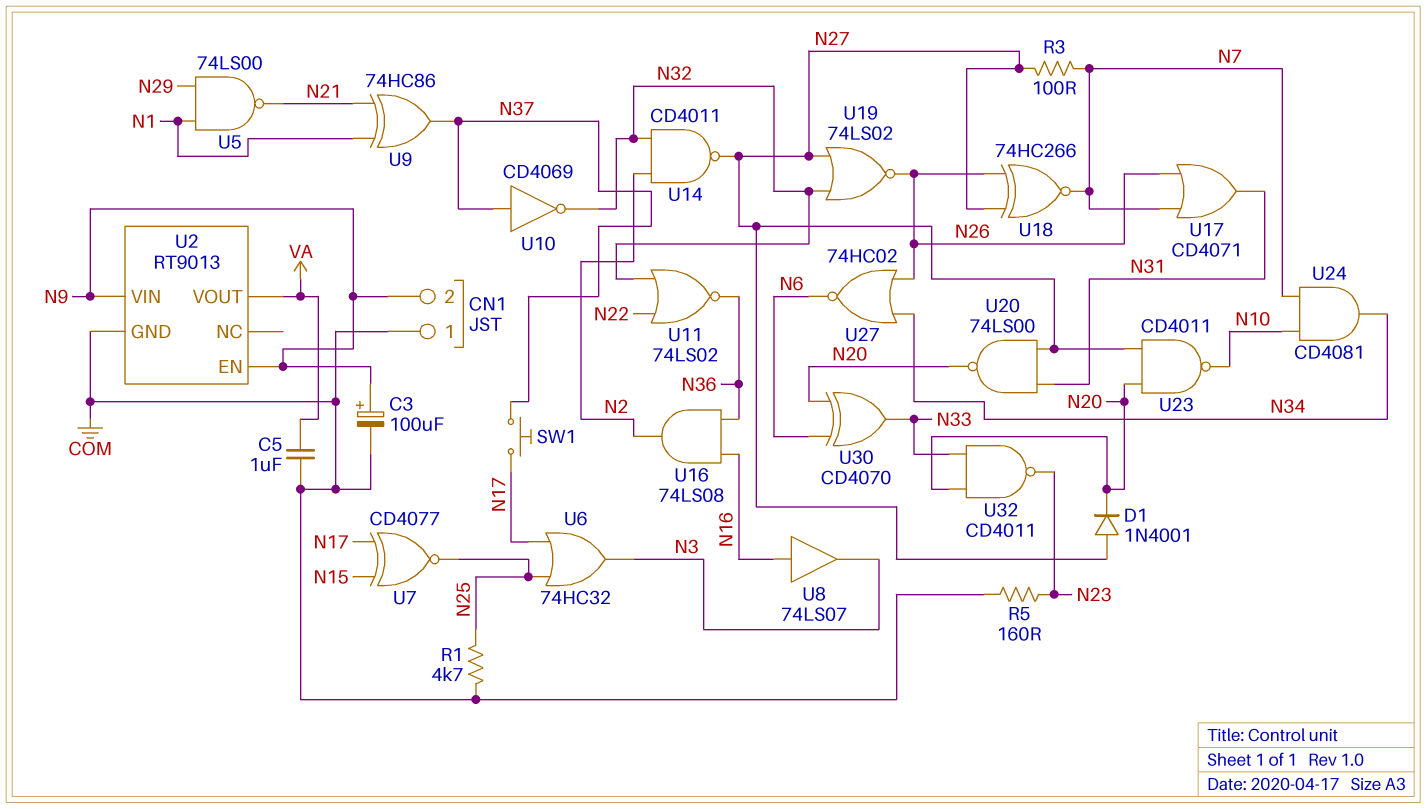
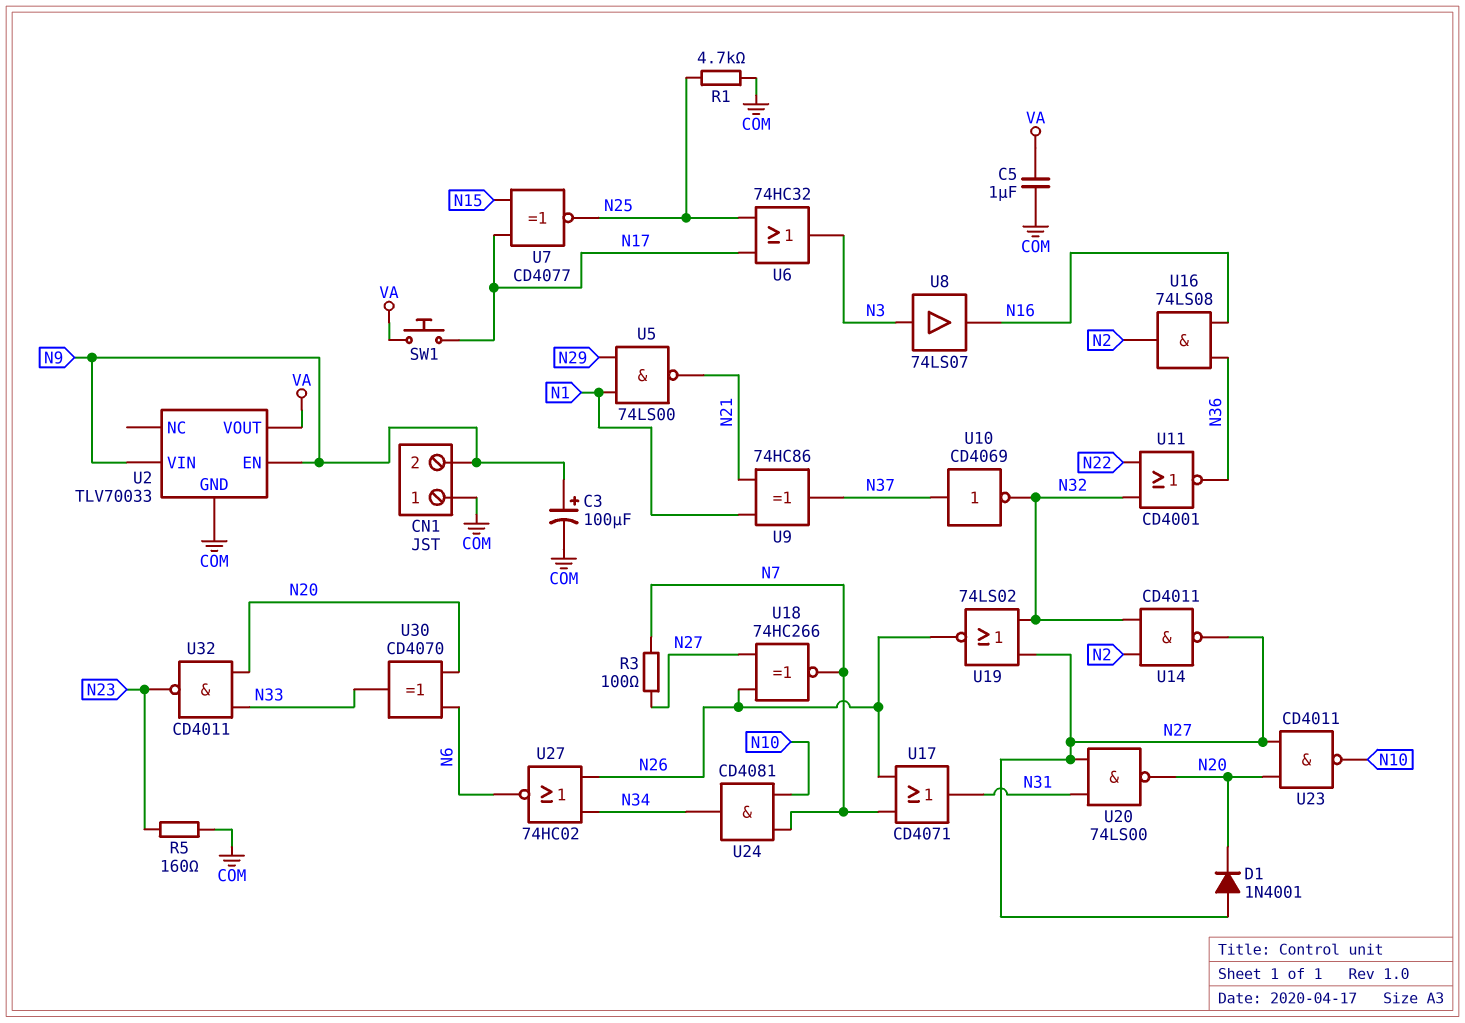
SW1: button (N17, N37) -> button (N17, VA)
U2: RT9013 -> TLV70033
U8: buffer 74LS07 (in N16, out N3) -> buffer 74LS07 (in N3, out N16)
U11: NOR 74LS02 (in N22, in N32, out N36) -> NOR CD4001 (in N22, in N32, out N36)

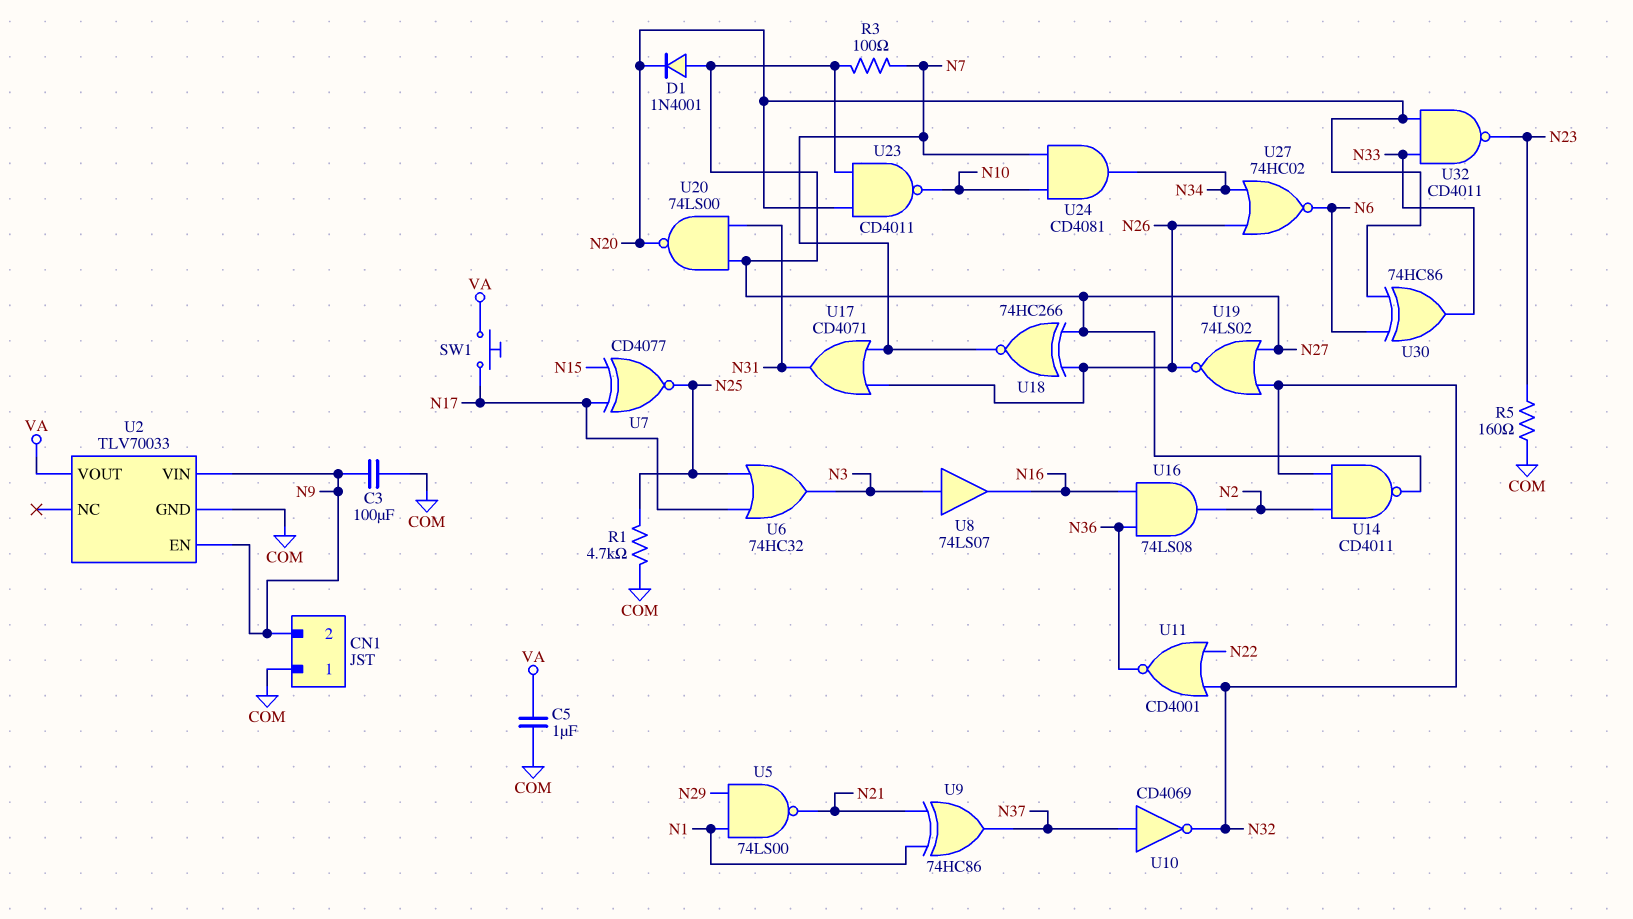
C3: 100uF (plus N9, minus COM) -> 100uF (COM, N9)
U30: XOR CD4070 (in N6, in N20, out N33) -> XOR 74HC86 (in N6, in N20, out N33)

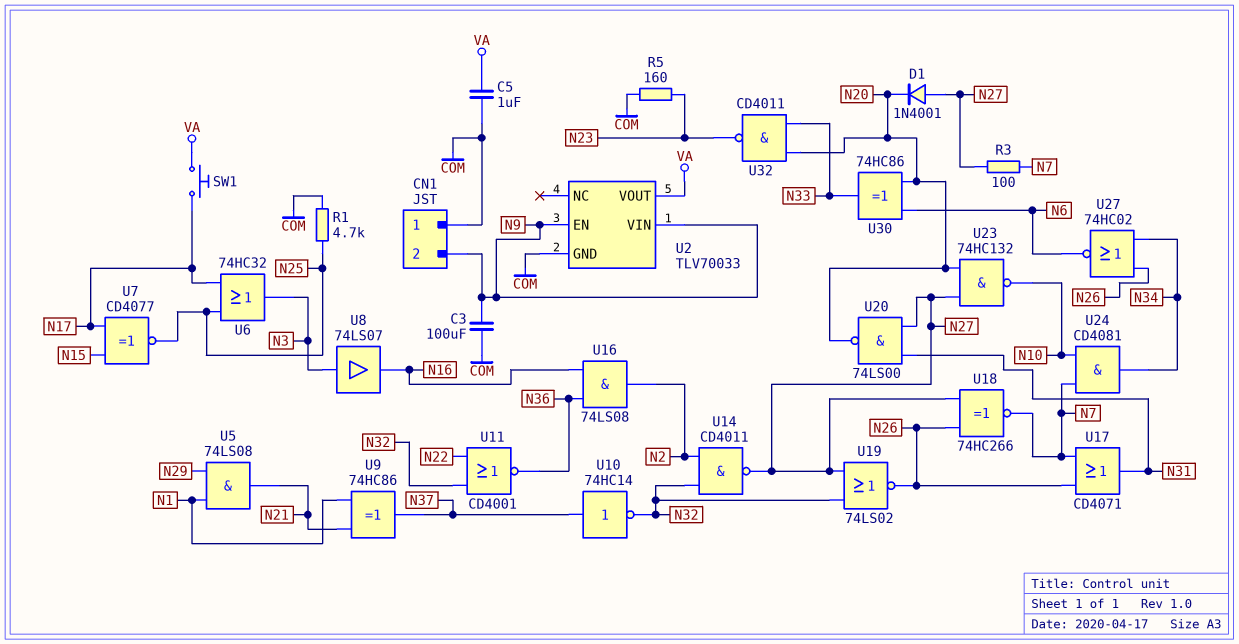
U5: NAND 74LS00 (in N1, in N29, out N21) -> AND 74LS08 (in N1, in N29, out N21)
U10: NOT CD4069 (in N37, out N32) -> NOT 74HC14 (in N37, out N32)
U23: NAND CD4011 (in N20, in N27, out N10) -> NAND 74HC132 (in N20, in N27, out N10)

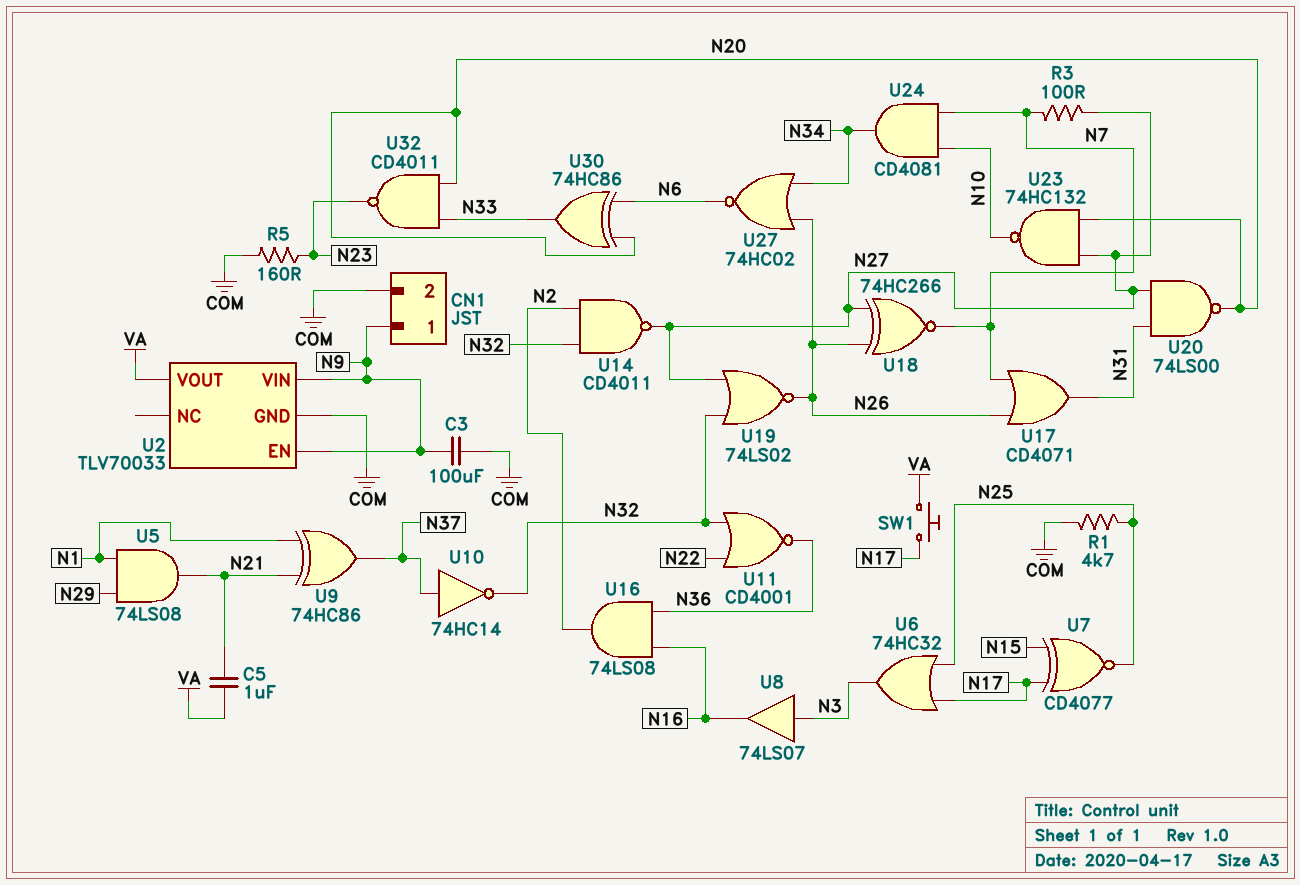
C5: 1uF (COM, VA) -> 1uF (N21, VA)
CN1 pin 1: COM -> N9
CN1 pin 2: N9 -> COM
D1: diode 1N4001 (A N27, K N20) -> none

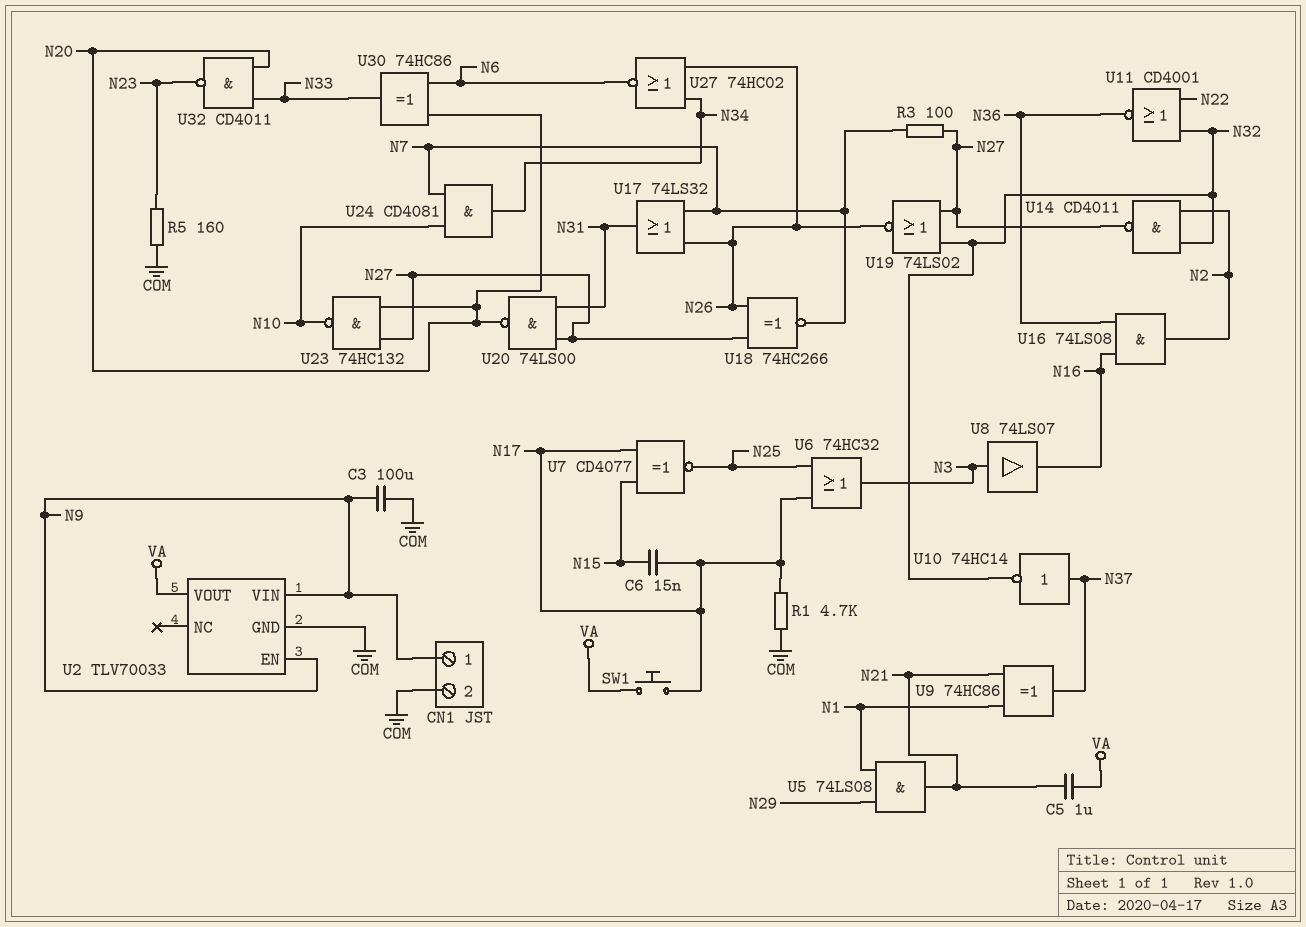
C6: none -> 15nF (N15, N17)
R1: 4.7k (COM, N25) -> 4.7k (COM, N17)
U17: OR CD4071 (in N7, in N26, out N31) -> OR 74LS32 (in N7, in N26, out N31)

